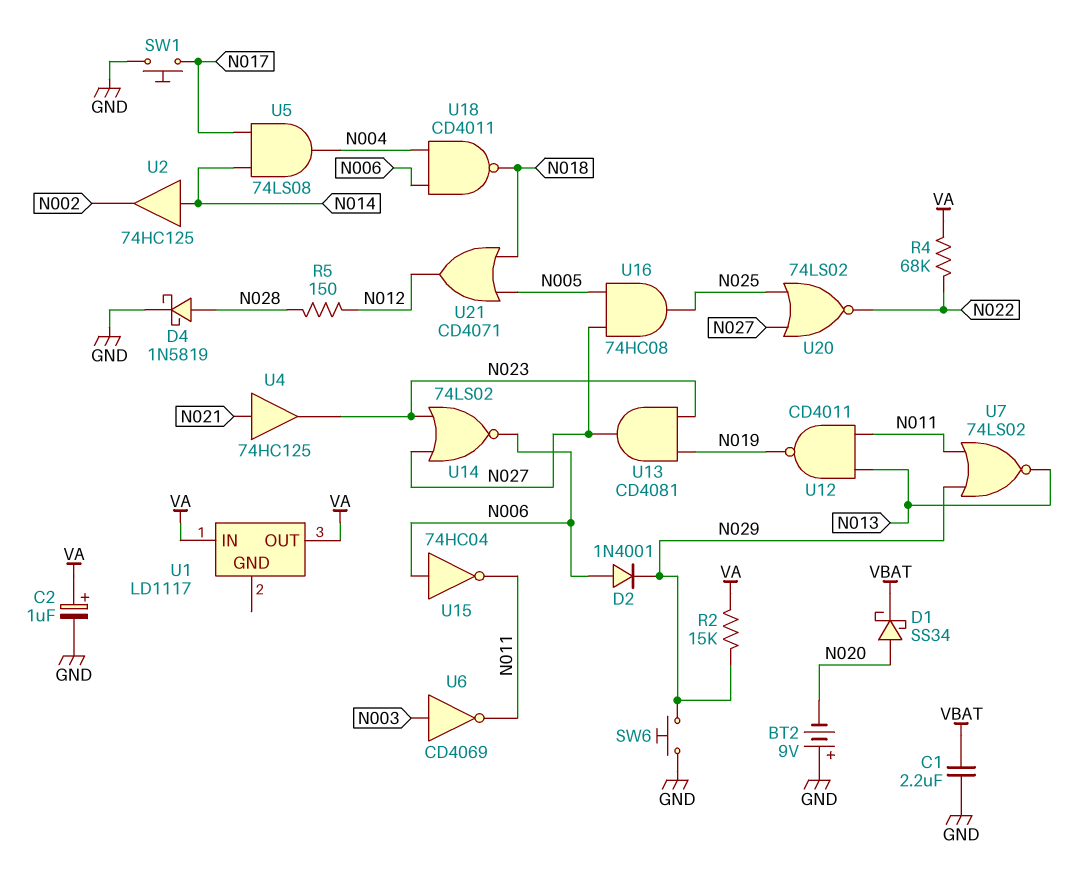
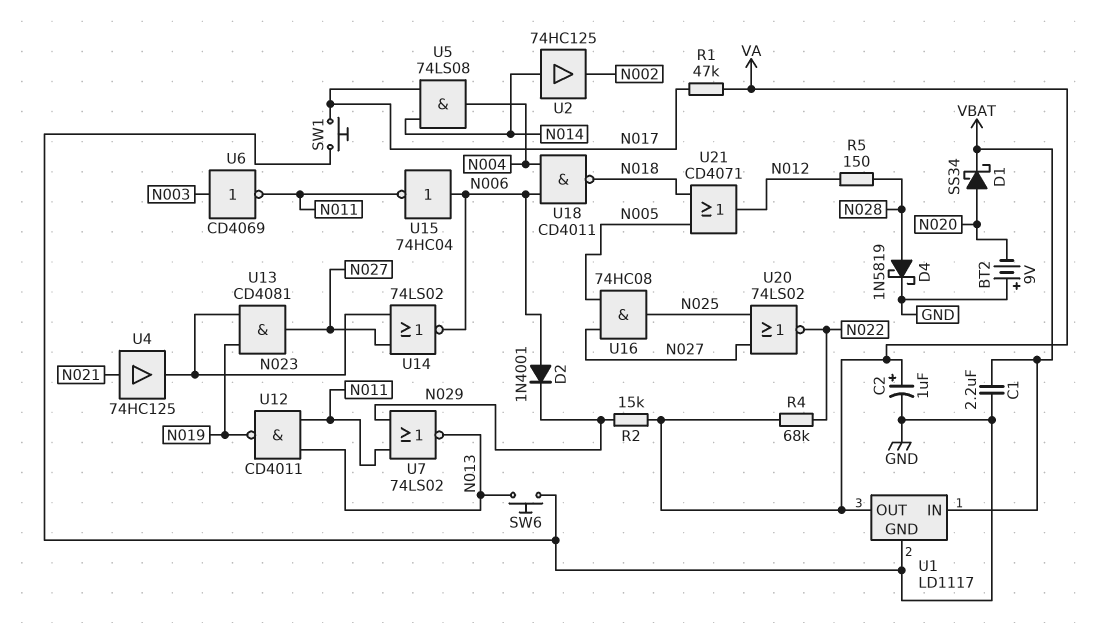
R1: none -> 47k (N017, VA)
SW6: button (GND, N029) -> button (GND, N013)
U1 pin GND: none -> GND
U1 pin IN: VA -> VBAT

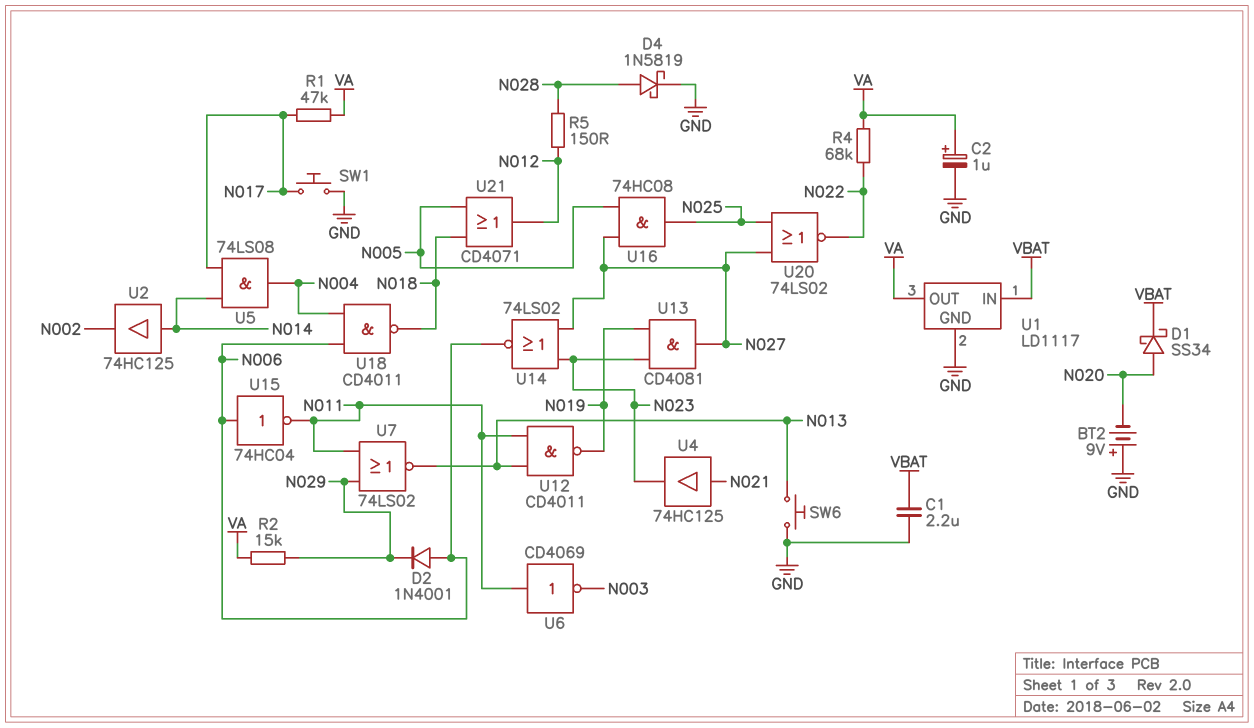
U6: NOT CD4069 (in N003, out N011) -> NOT CD4069 (in N011, out N003)

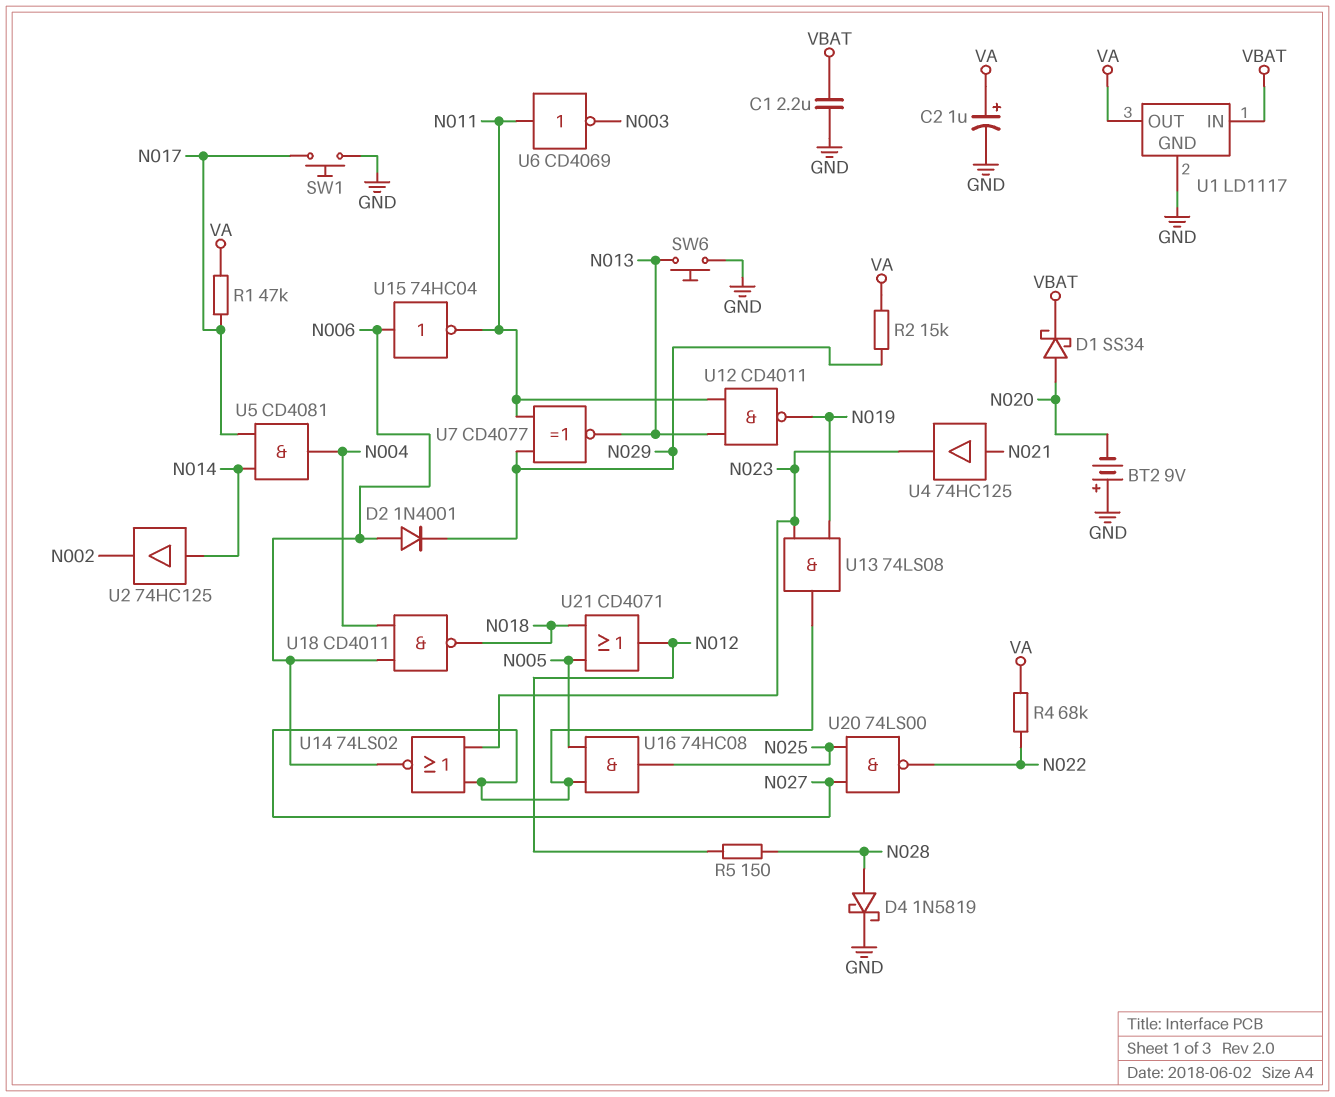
U5: AND 74LS08 (in N014, in N017, out N004) -> AND CD4081 (in N014, in N017, out N004)
U7: NOR 74LS02 (in N011, in N029, out N013) -> XNOR CD4077 (in N011, in N029, out N013)
U13: AND CD4081 (in N019, in N023, out N027) -> AND 74LS08 (in N019, in N023, out N027)
U20: NOR 74LS02 (in N025, in N027, out N022) -> NAND 74LS00 (in N025, in N027, out N022)

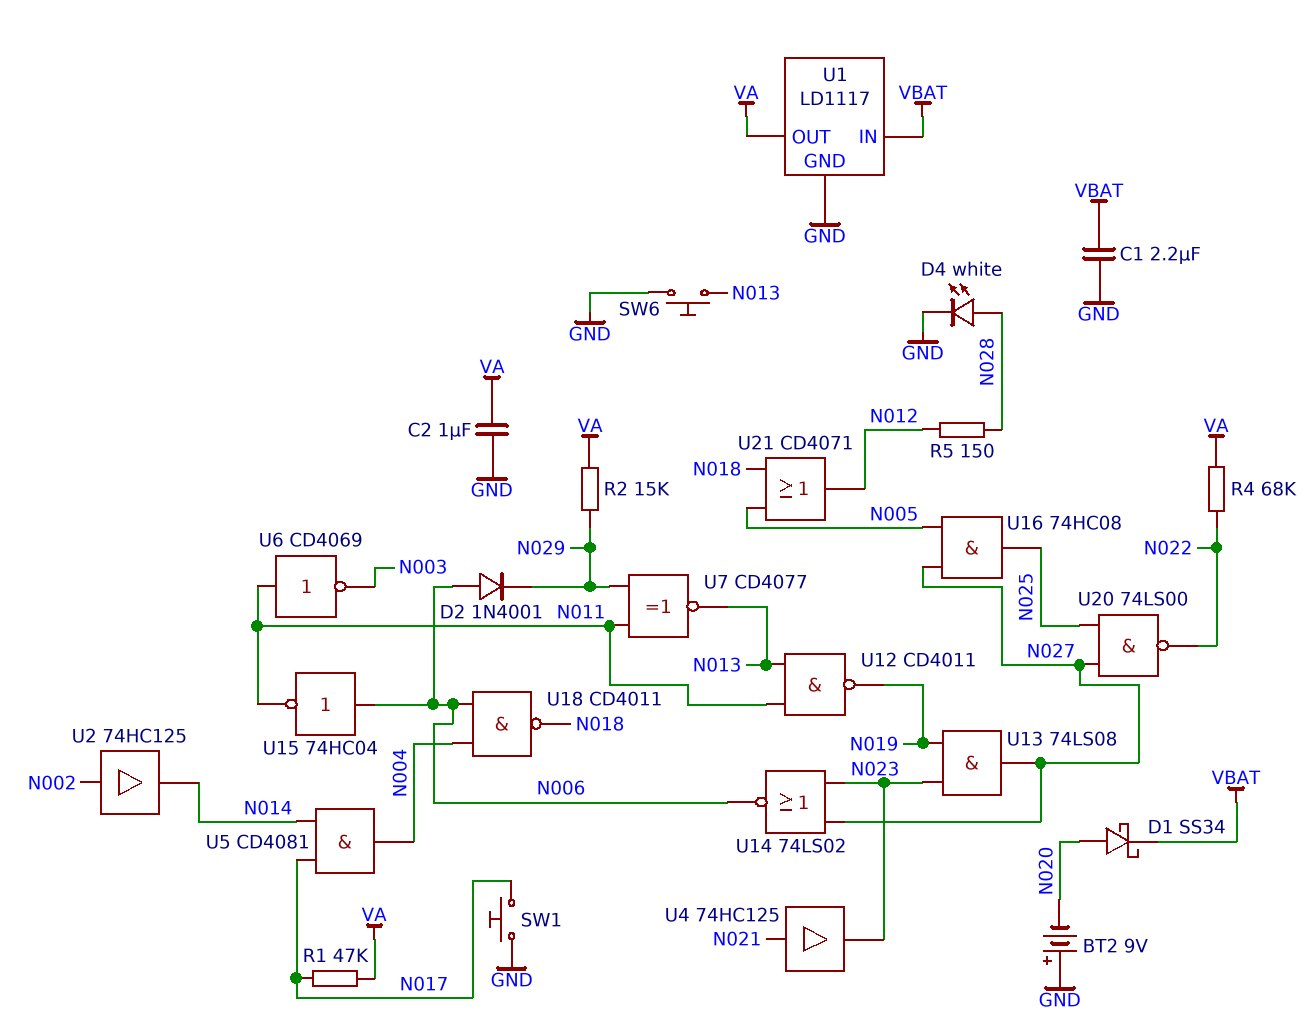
C2: 1uF (plus VA, minus GND) -> 1uF (GND, VA)
D4: schottky 1N5819 (A N028, K GND) -> LED white (A N028, K GND)
U2: buffer 74HC125 (in N014, out N002) -> buffer 74HC125 (in N002, out N014)

